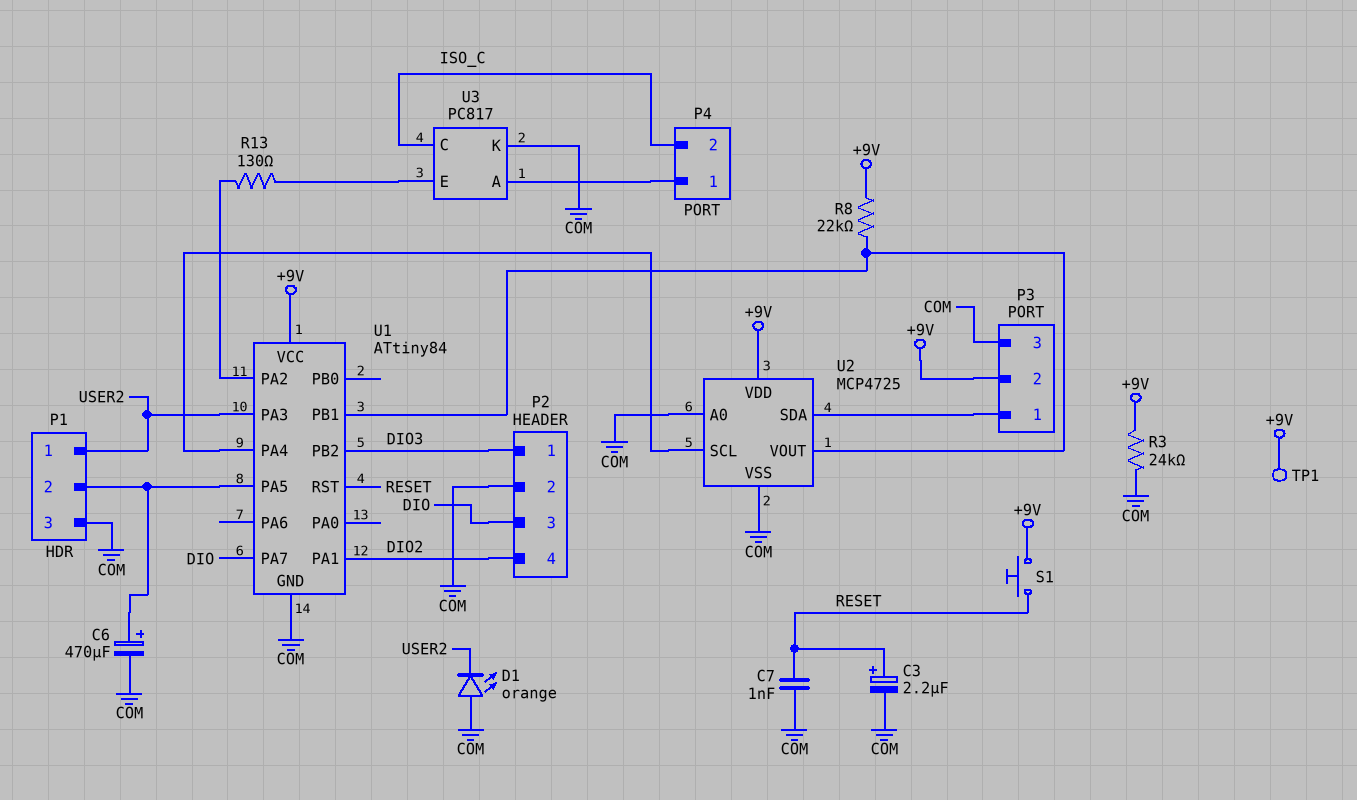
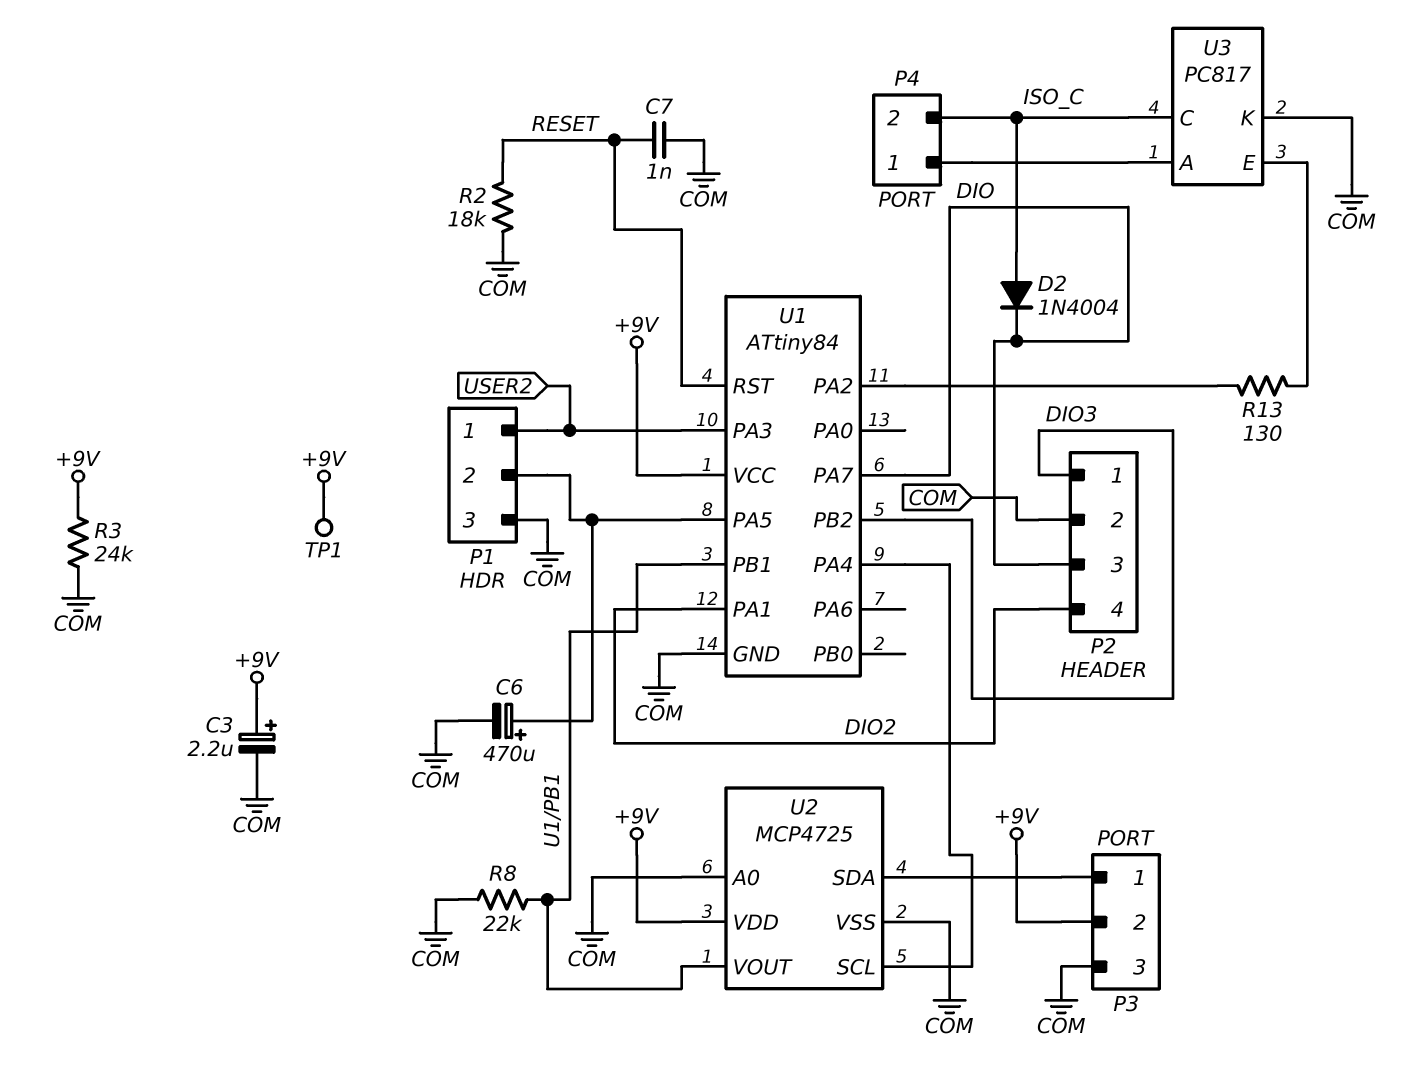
C3: 2.2uF (plus RESET, minus COM) -> 2.2uF (plus +9V, minus COM)
D1: LED orange (A COM, K USER2) -> none
D2: none -> diode 1N4004 (A ISO_C, K DIO)
R2: none -> 18k (COM, RESET)
R8: 22k (+9V, U1/PB1) -> 22k (COM, U1/PB1)
S1: button (+9V, RESET) -> none

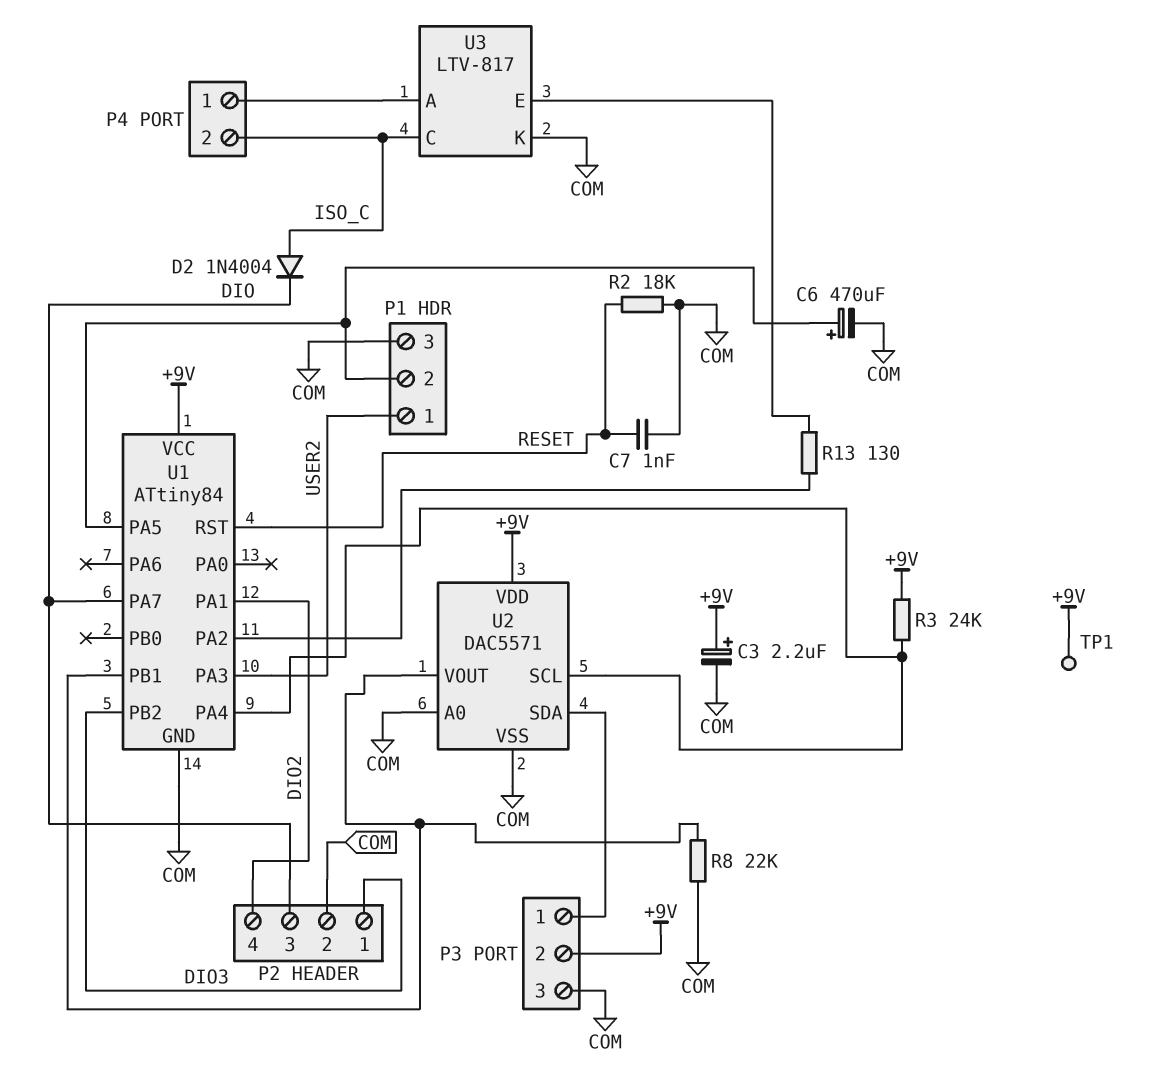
R3: 24k (+9V, COM) -> 24k (+9V, U1/PA4)
U2: MCP4725 -> DAC5571
U3: PC817 -> LTV-817

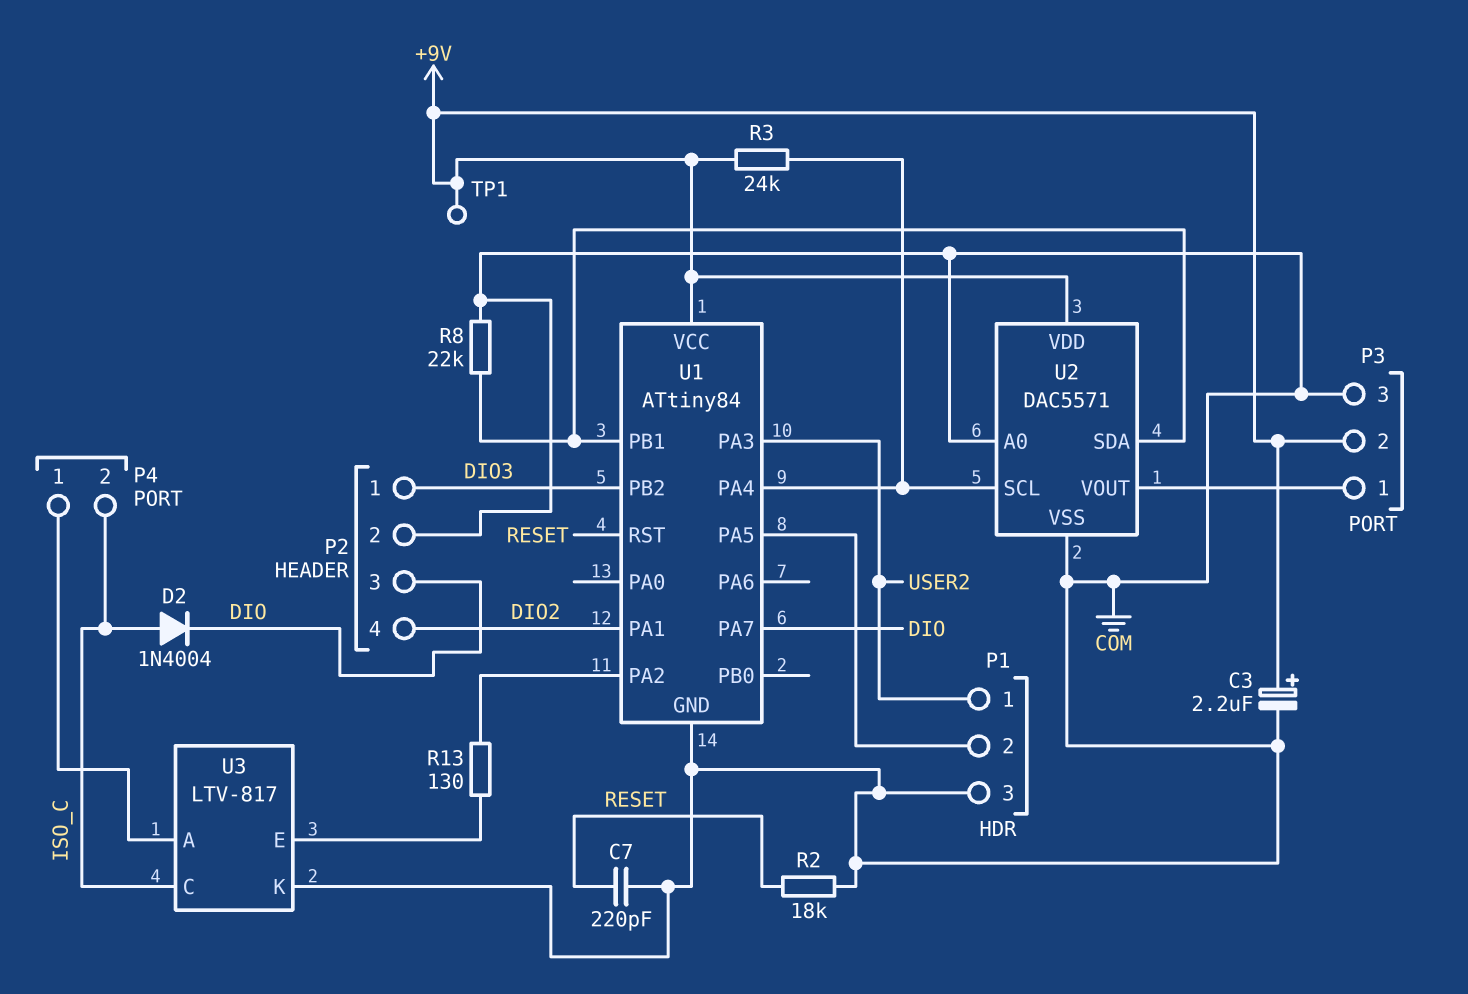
C6: 470uF (plus P1/2, minus COM) -> none
C7: 1nF (COM, RESET) -> 220pF (COM, RESET)
U2 pin SDA: P3/1 -> U1/PB1
U2 pin VOUT: U1/PB1 -> P3/1

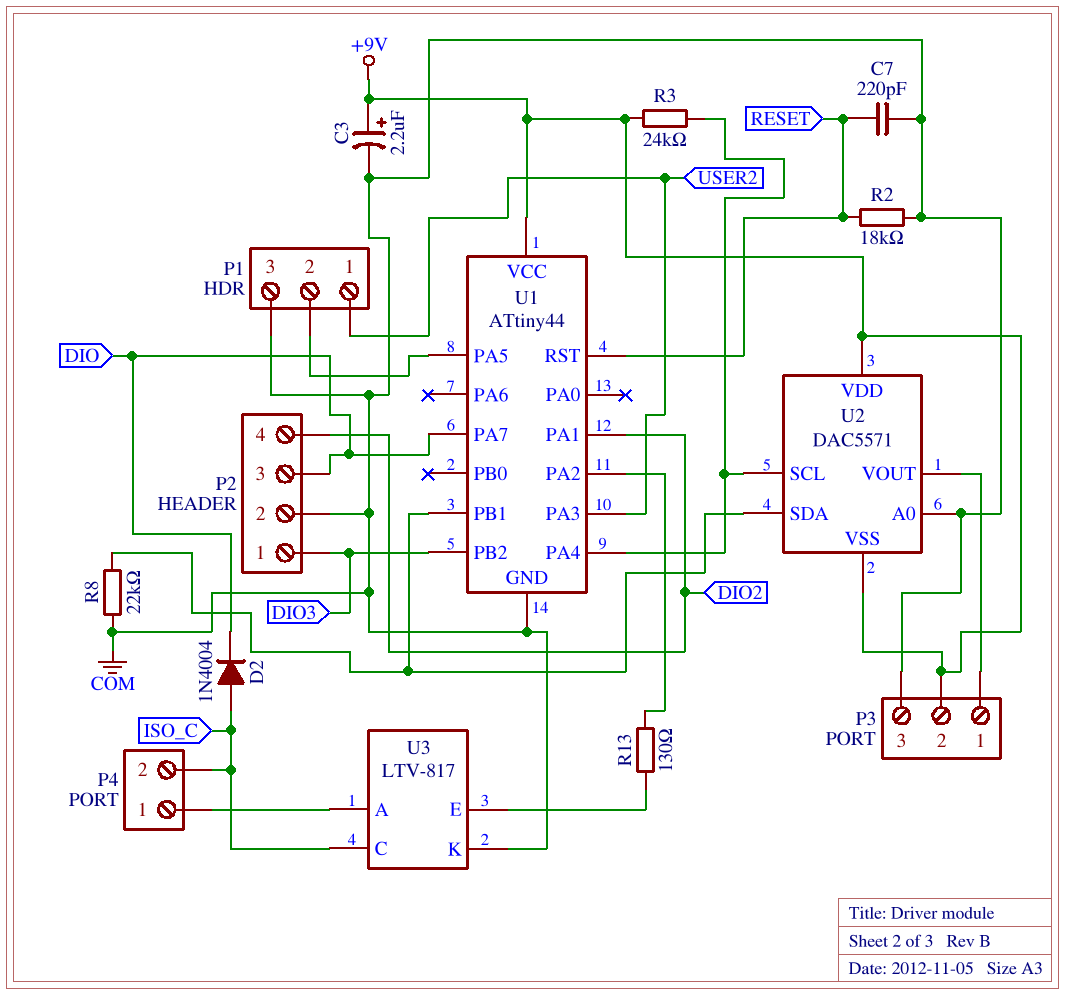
TP1: test point (+9V) -> none
U1: ATtiny84 -> ATtiny44
U2 pin VSS: COM -> +9V

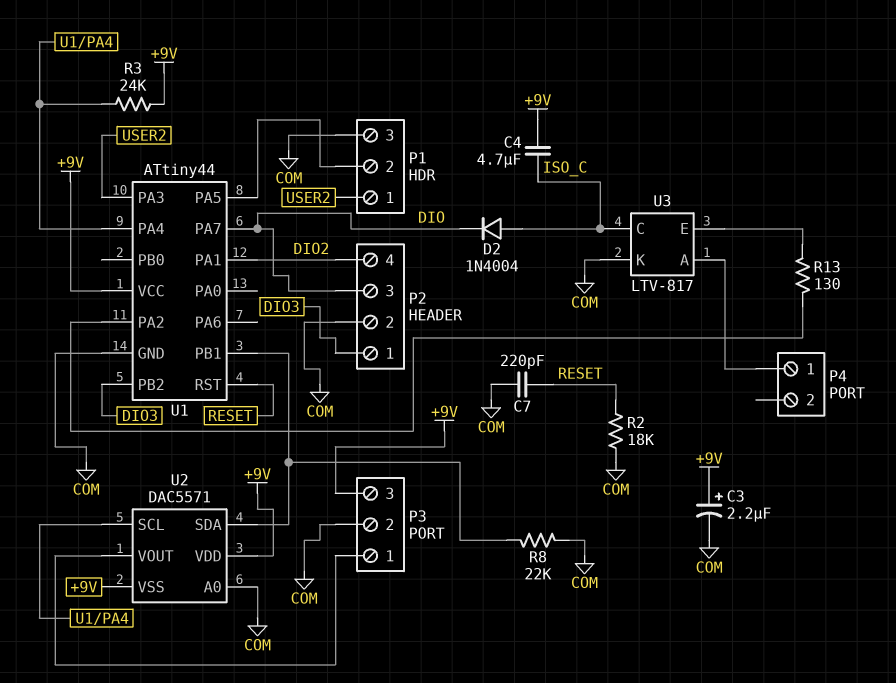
C4: none -> 4.7uF (+9V, ISO_C)
P3 pin 2: +9V -> COM
P3 pin 3: COM -> +9V
P4 pin 2: ISO_C -> none

